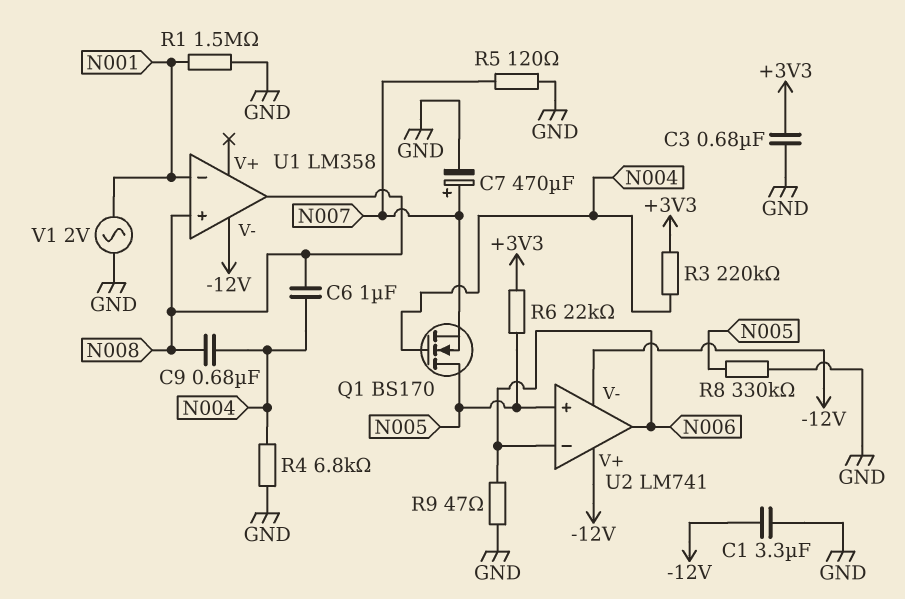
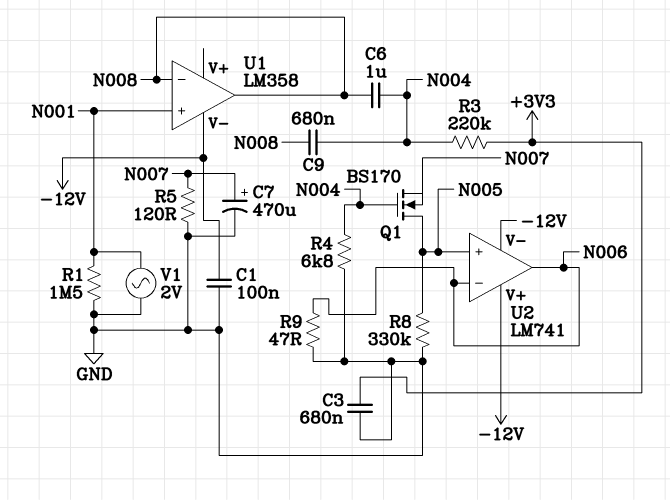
C1: 3.3uF (-12V, GND) -> 100nF (-12V, GND)
R6: 22k (+3V3, N005) -> none
U1 pin in+: N008 -> N001
U1 pin in-: N001 -> N008

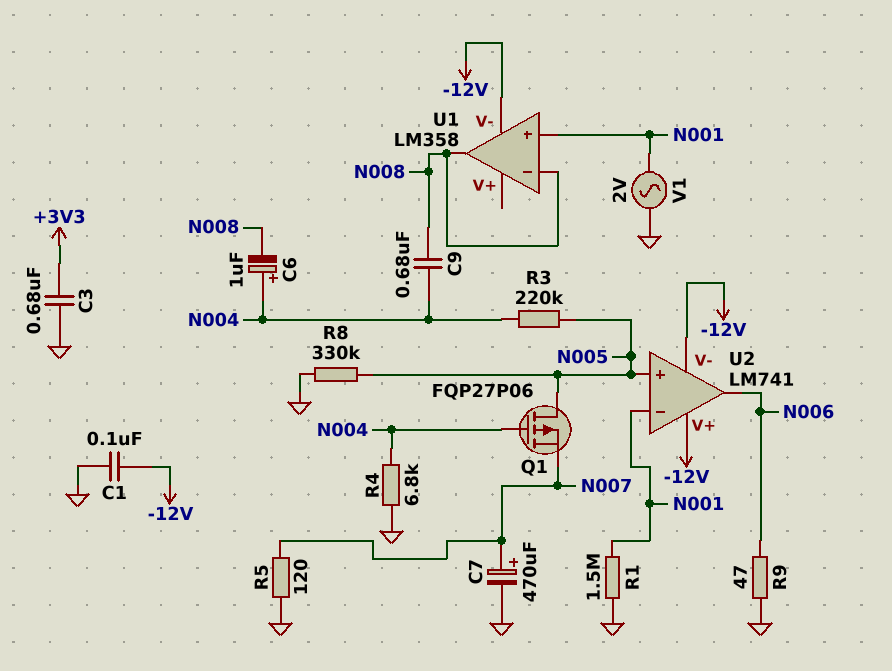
C6: 1uF (N004, N008) -> 1uF (plus N004, minus N008)
Q1: NMOS BS170 (G N004, D N005, S N007) -> PMOS FQP27P06 (G N004, D N005, S N007)
R3: 220k (+3V3, N004) -> 220k (N004, N005)
U2 pin in-: N006 -> N001

